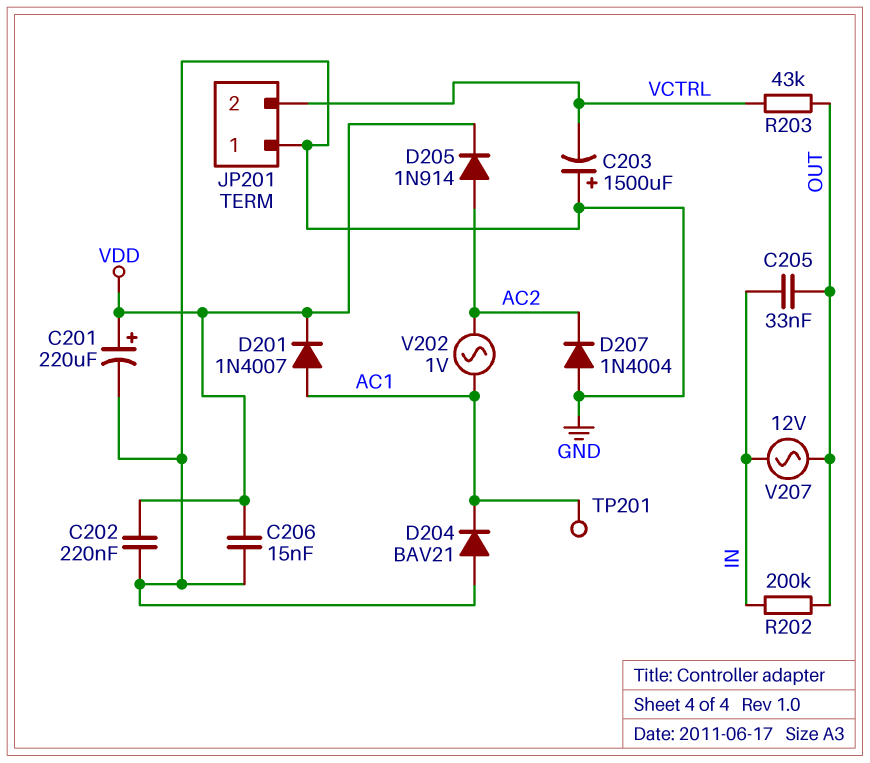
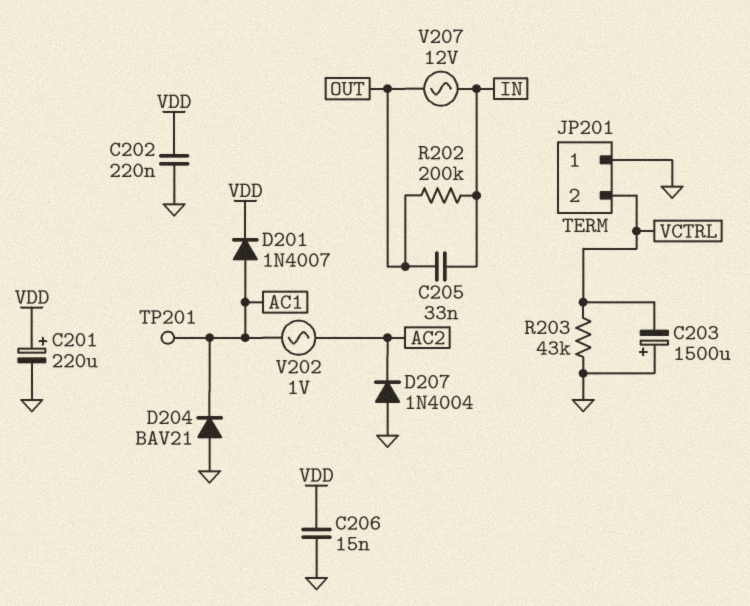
D205: diode 1N914 (A AC2, K VDD) -> none
R203: 43k (OUT, VCTRL) -> 43k (GND, VCTRL)

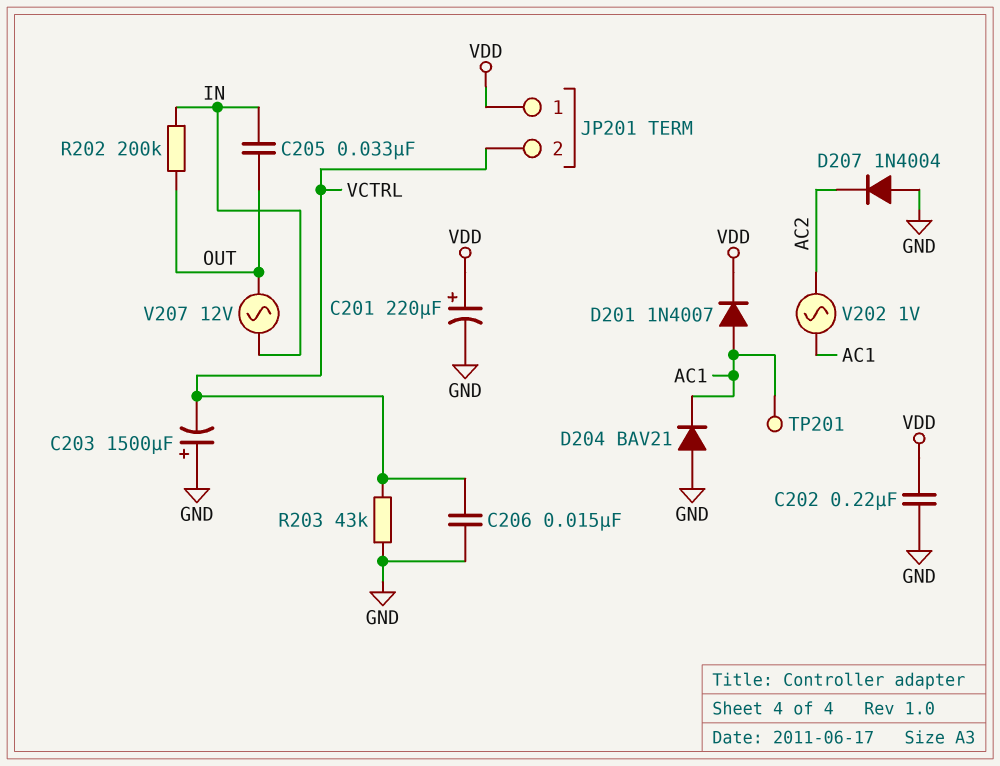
C206: 15nF (GND, VDD) -> 15nF (GND, VCTRL)
JP201 pin 1: GND -> VDD

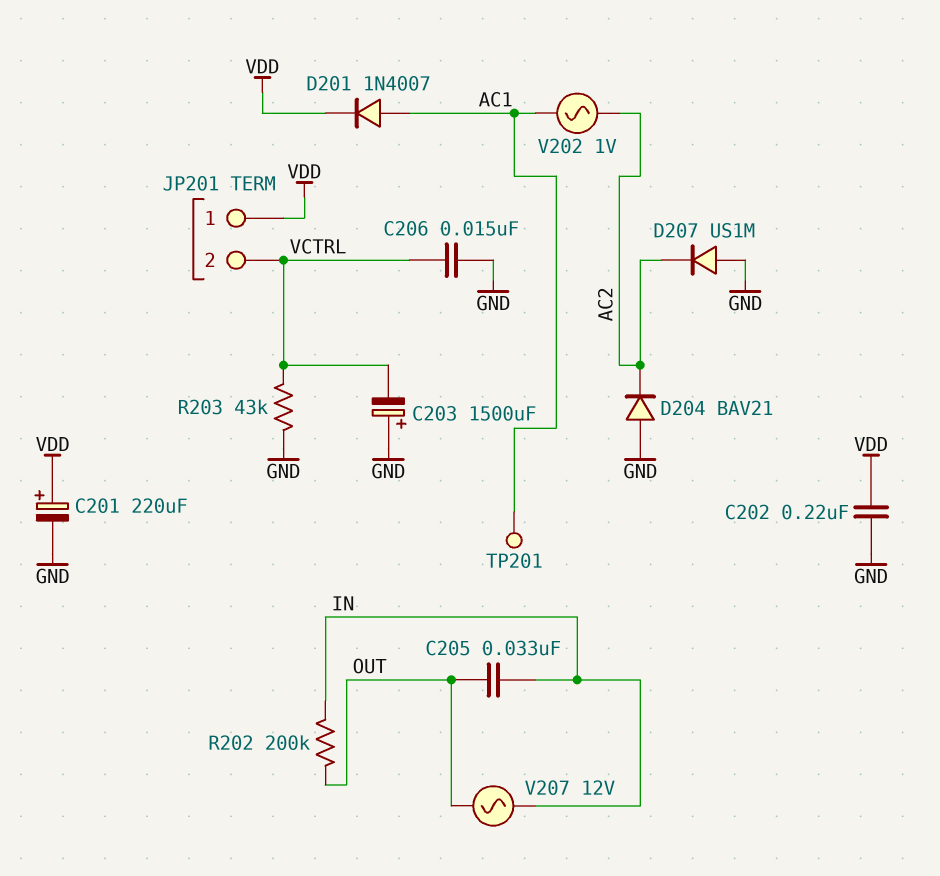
D204: diode BAV21 (A GND, K AC1) -> diode BAV21 (A GND, K AC2)
D207: diode 1N4004 (A GND, K AC2) -> diode US1M (A GND, K AC2)

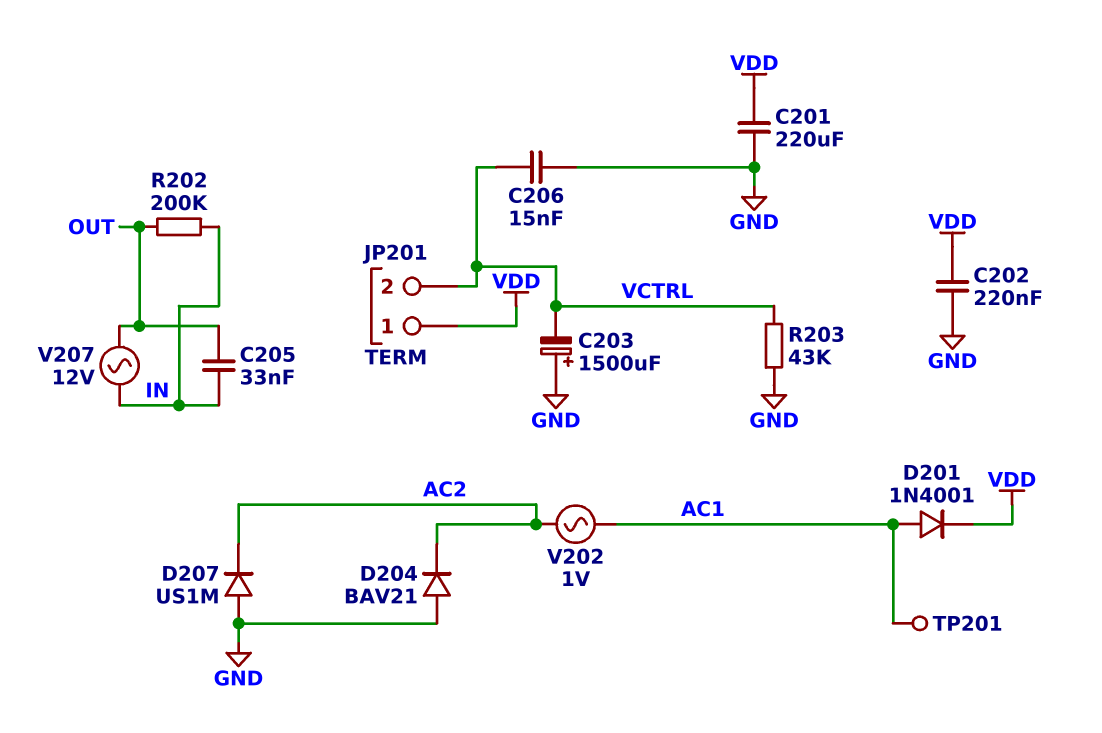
C201: 220uF (plus VDD, minus GND) -> 220uF (GND, VDD)
D201: diode 1N4007 (A AC1, K VDD) -> diode 1N4001 (A AC1, K VDD)

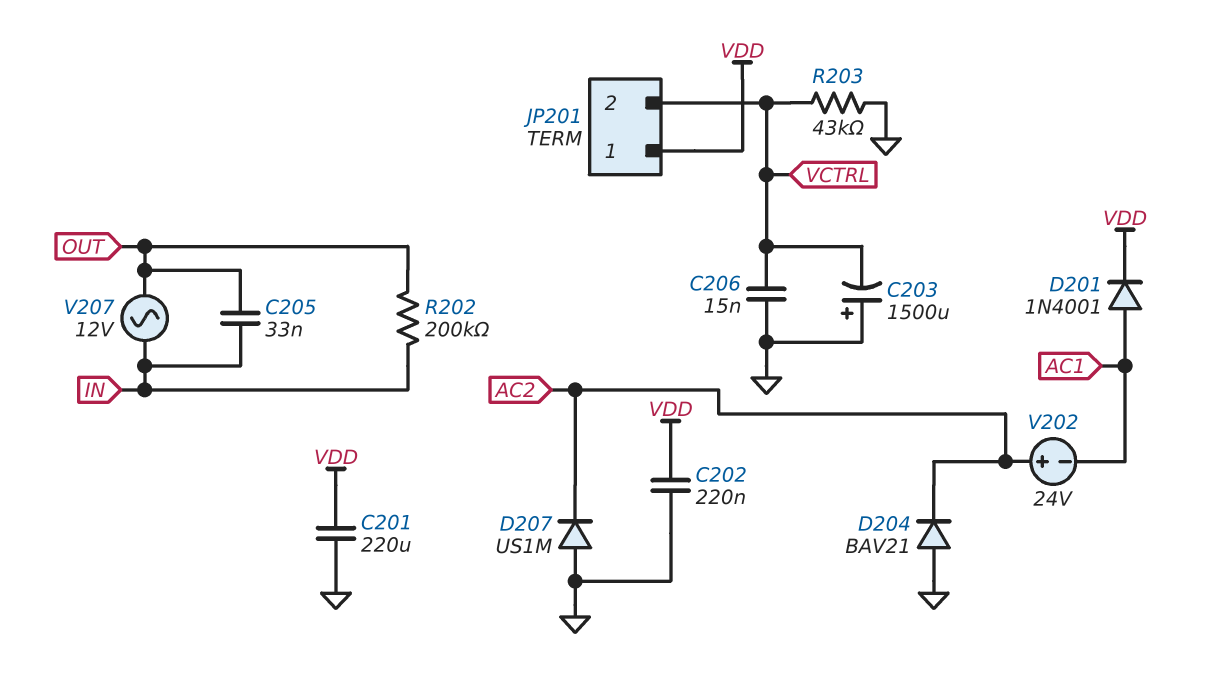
TP201: test point (AC1) -> none
V202: AC 1V (AC1, AC2) -> 24V (plus AC2, minus AC1)

